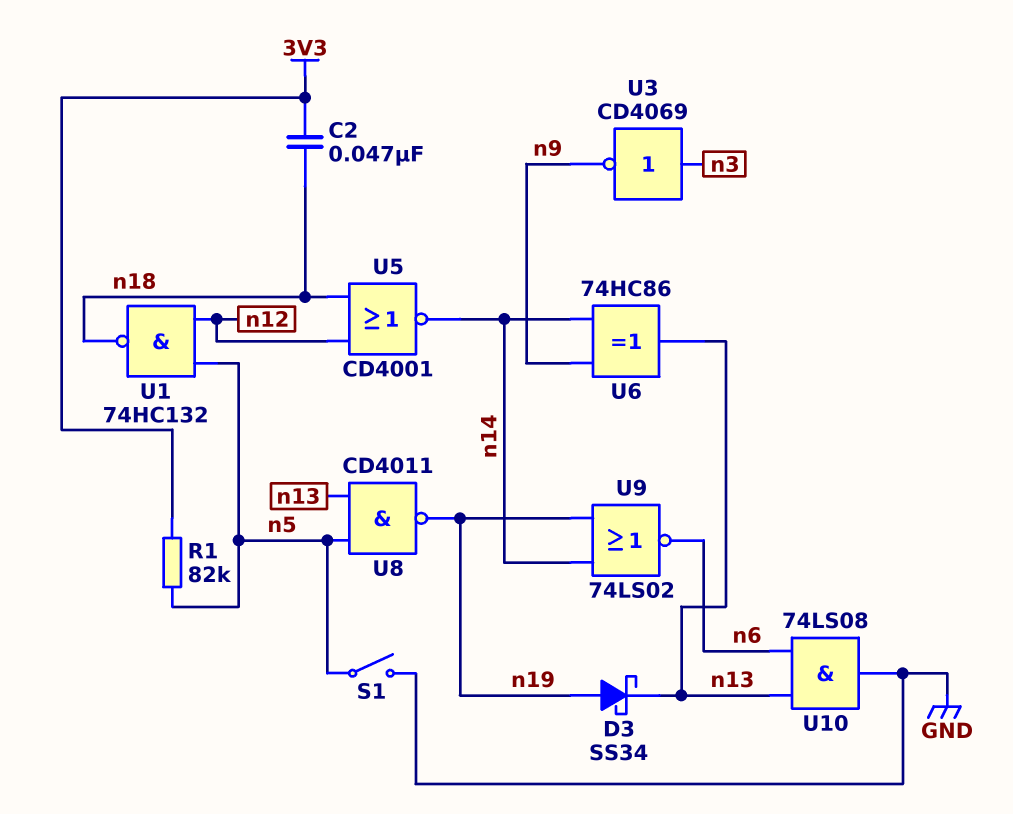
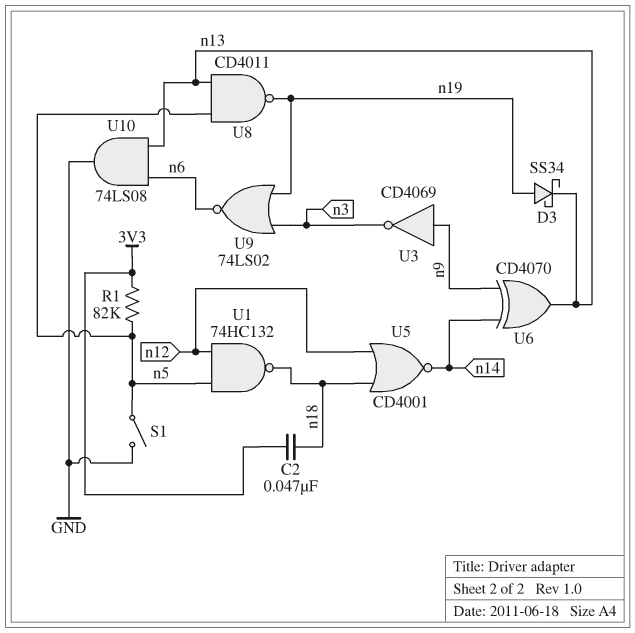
U3: NOT CD4069 (in n3, out n9) -> NOT CD4069 (in n9, out n3)
U6: XOR 74HC86 (in n9, in n14, out n13) -> XOR CD4070 (in n9, in n14, out n13)
U9: NOR 74LS02 (in n14, in n19, out n6) -> NOR 74LS02 (in n3, in n19, out n6)

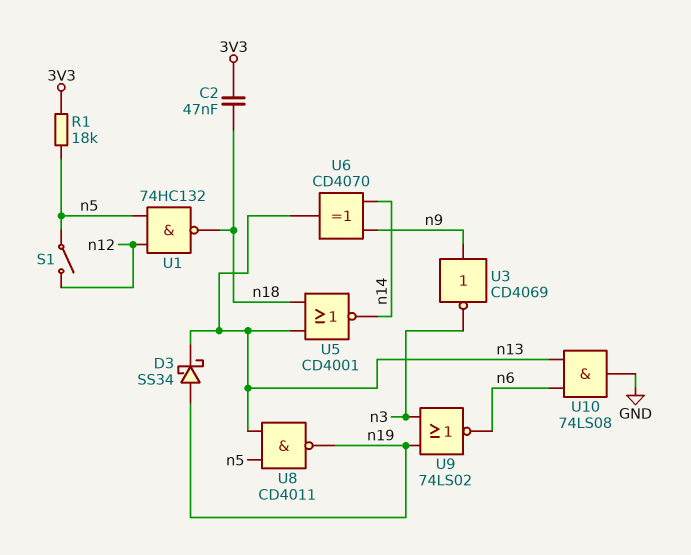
R1: 82k (3V3, n5) -> 18k (3V3, n5)
S1: switch (GND, n5) -> switch (n5, n12)
U5: NOR CD4001 (in n12, in n18, out n14) -> NOR CD4001 (in n13, in n18, out n14)

